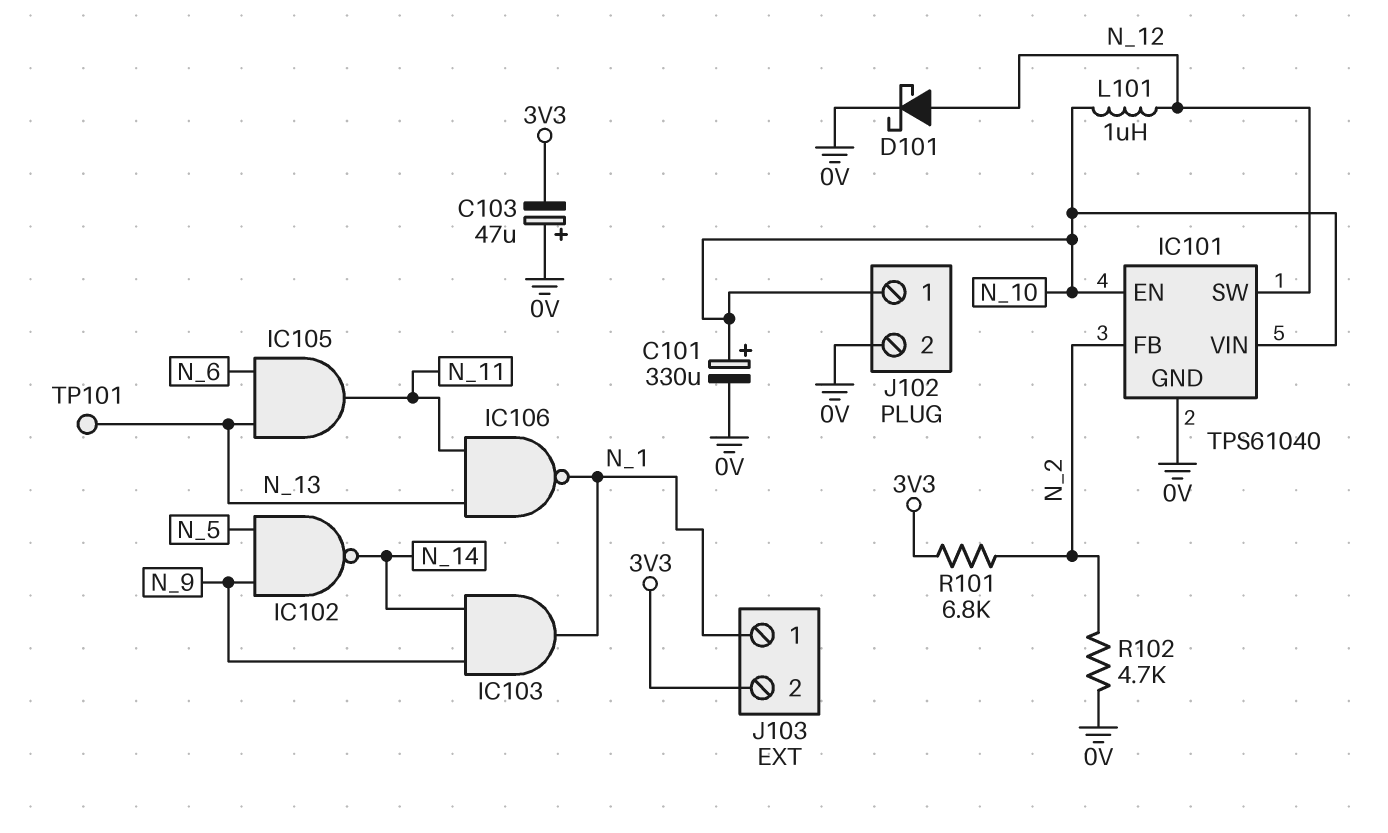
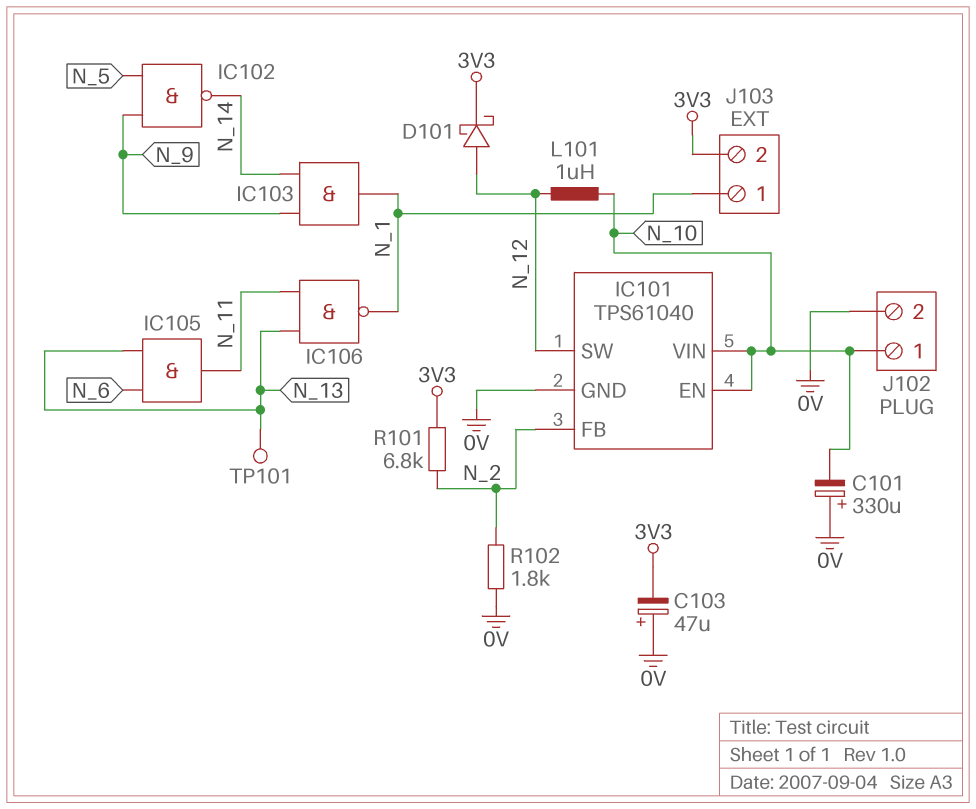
C101: 330uF (plus N_10, minus 0V) -> 330uF (plus 0V, minus N_10)
D101: schottky (A N_12, K 0V) -> schottky (A N_12, K 3V3)
R102: 4.7k (0V, N_2) -> 1.8k (0V, N_2)

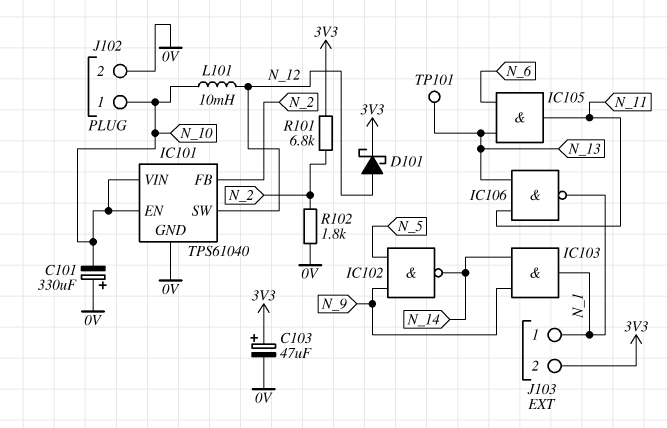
C103: 47uF (plus 0V, minus 3V3) -> 47uF (plus 3V3, minus 0V)
L101: 1uH (N_10, N_12) -> 10mH (N_10, N_12)

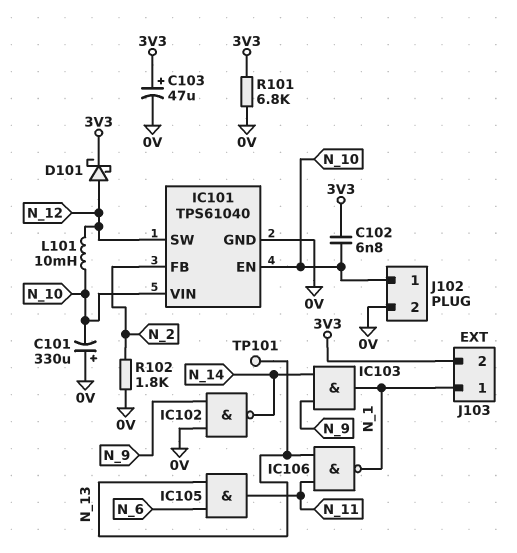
C102: none -> 6.8nF (3V3, N_10)
IC102: NAND (in N_5, in N_9, out N_14) -> NAND (in 0V, in N_9, out N_14)
R101: 6.8k (3V3, N_2) -> 6.8k (0V, 3V3)

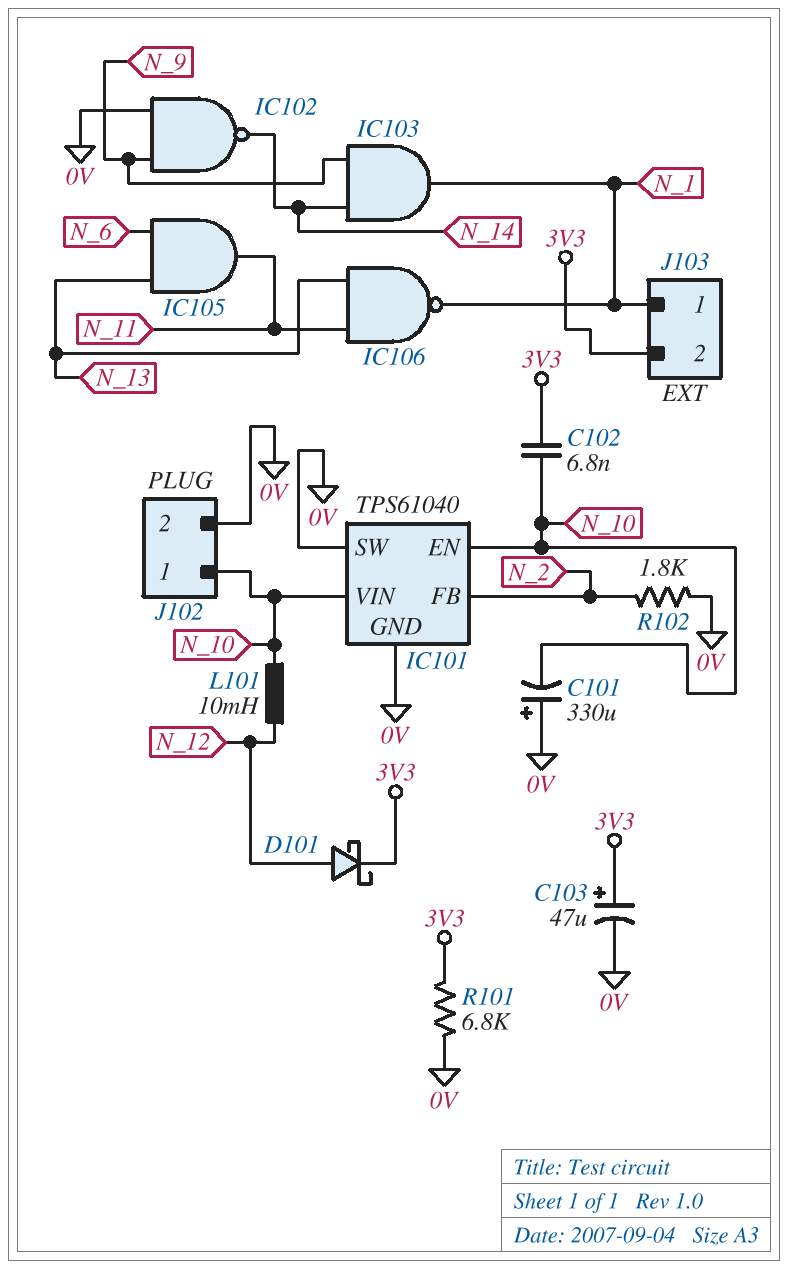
IC101 pin SW: N_12 -> 0V
TP101: test point (N_13) -> none

